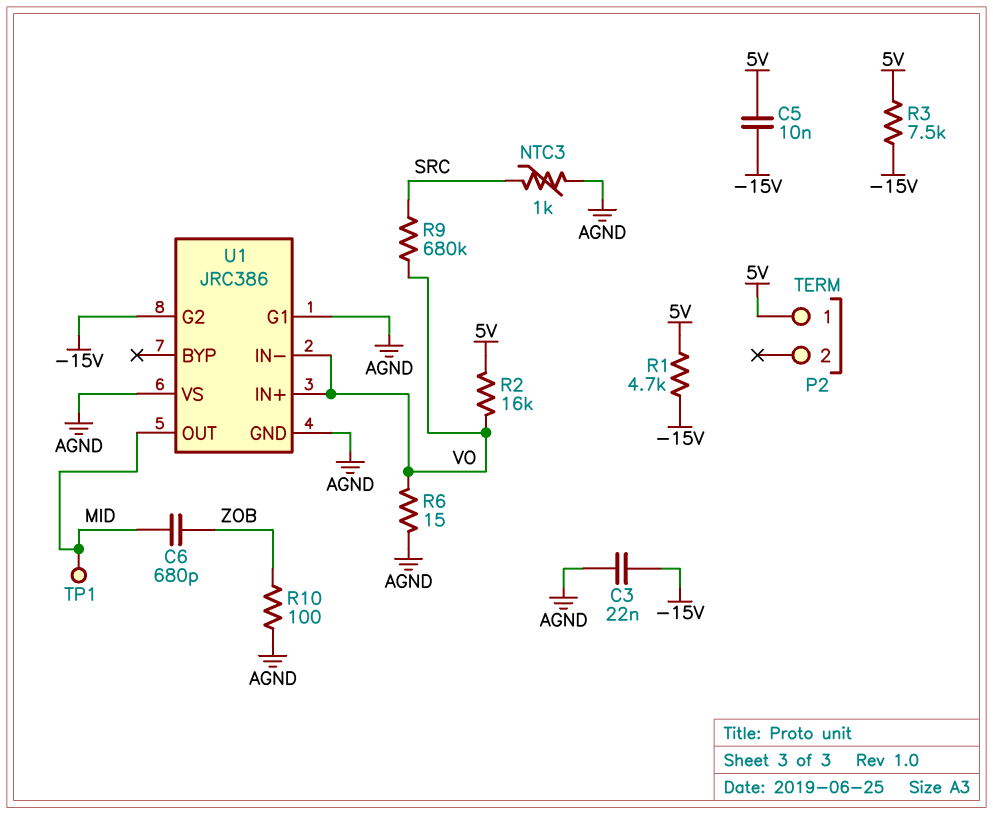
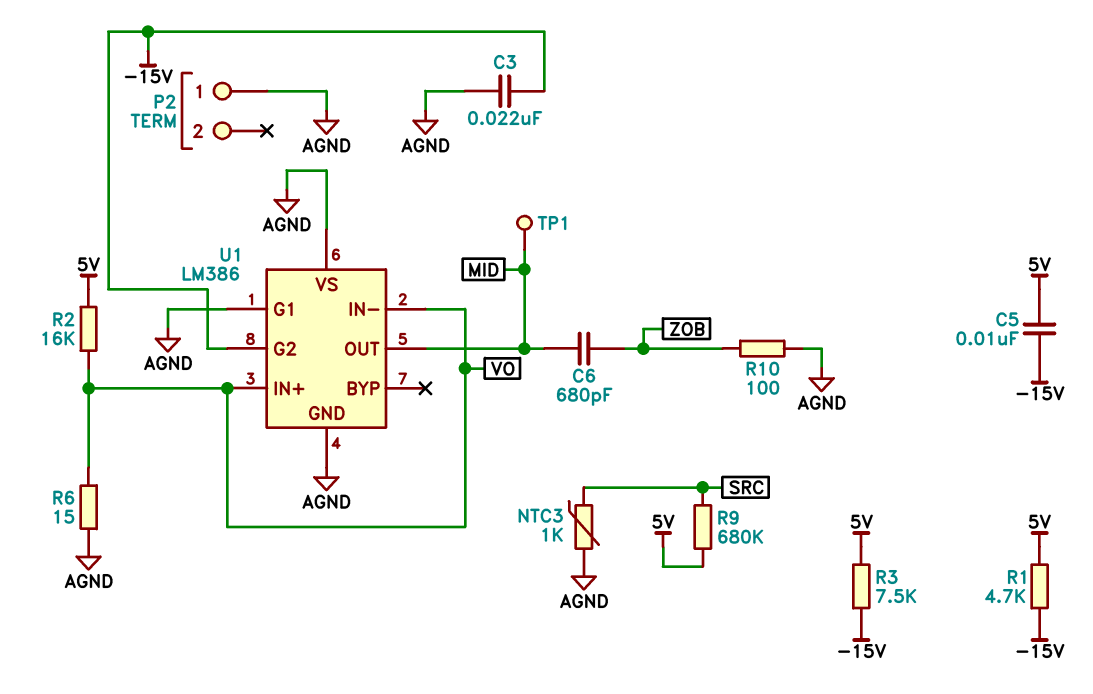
P2 pin 1: 5V -> AGND
R9: 680k (SRC, VO) -> 680k (5V, SRC)
U1: JRC386 -> LM386

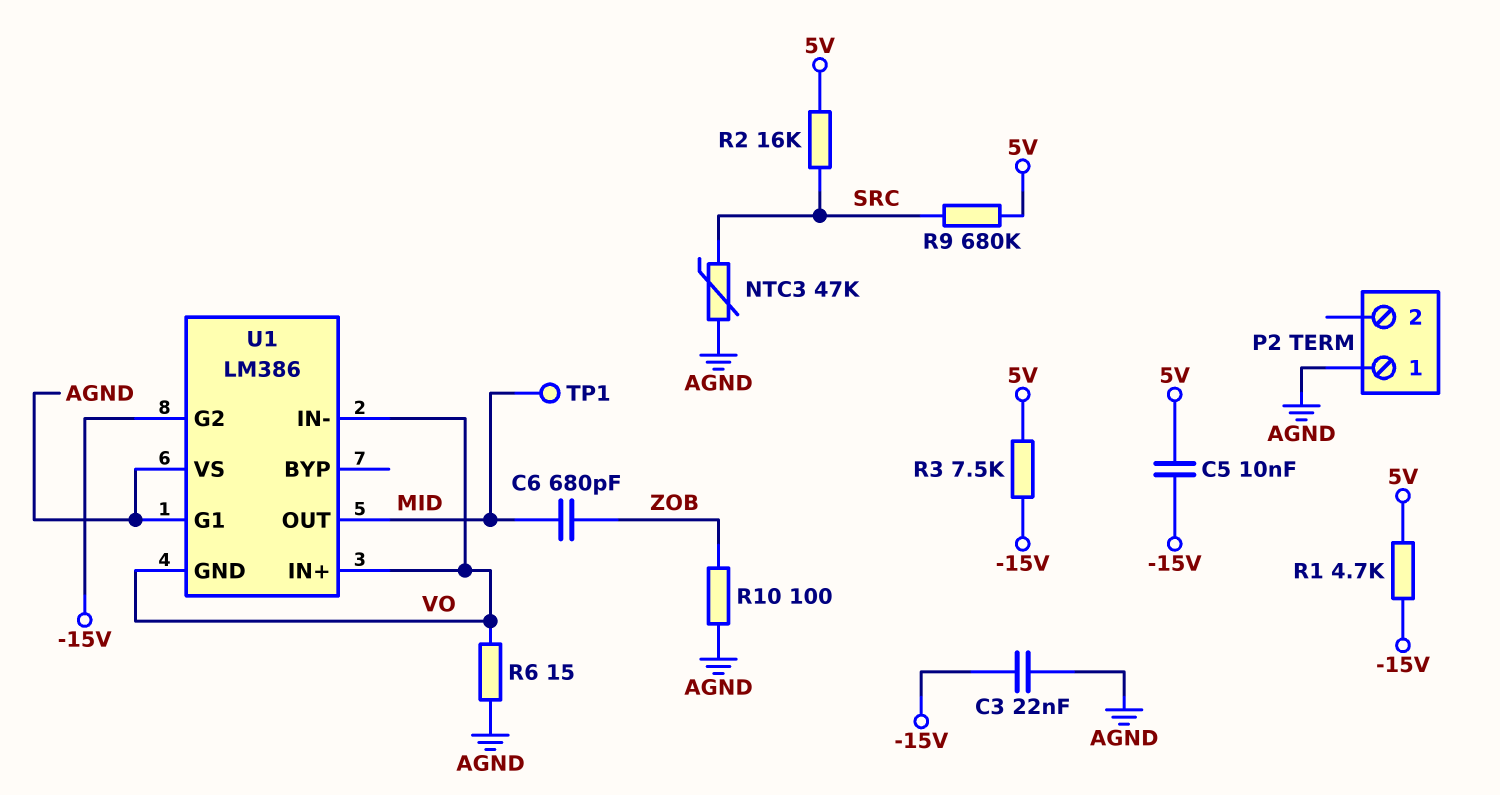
NTC3: 1k (AGND, SRC) -> 47k (AGND, SRC)
R2: 16k (5V, VO) -> 16k (5V, SRC)
U1 pin GND: AGND -> VO

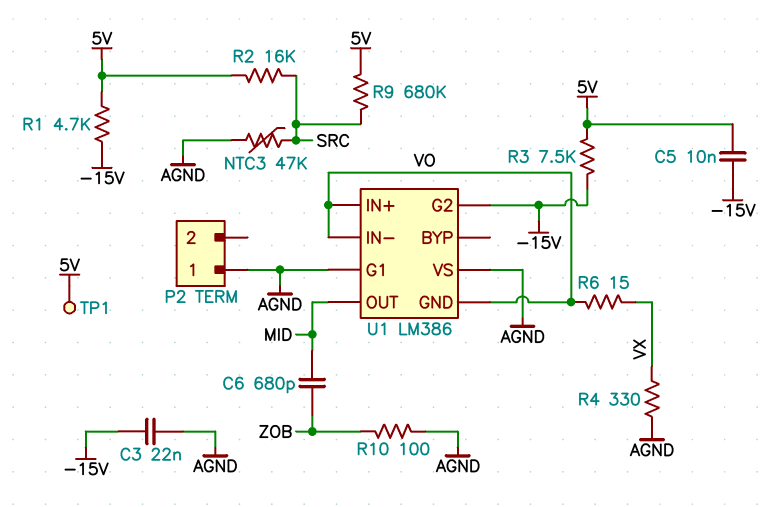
R4: none -> 330 (AGND, VX)
R6: 15 (AGND, VO) -> 15 (VO, VX)
TP1: test point (MID) -> test point (5V)

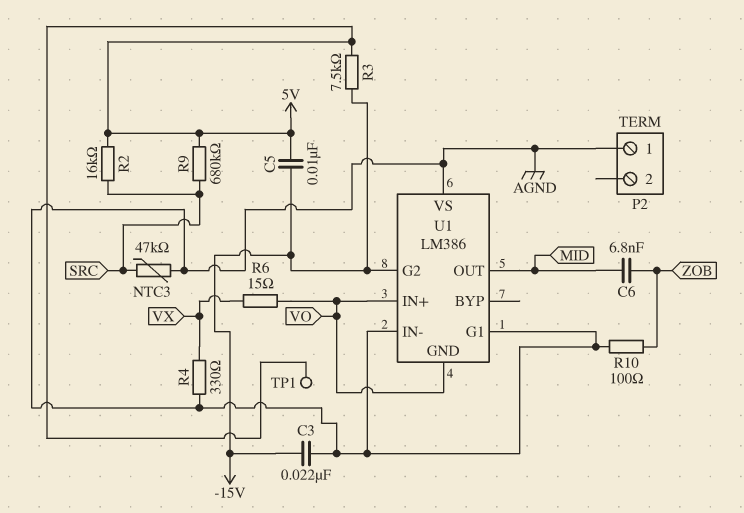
C6: 680pF (MID, ZOB) -> 6.8nF (MID, ZOB)
R1: 4.7k (-15V, 5V) -> none
U1 pin IN-: VO -> AGND

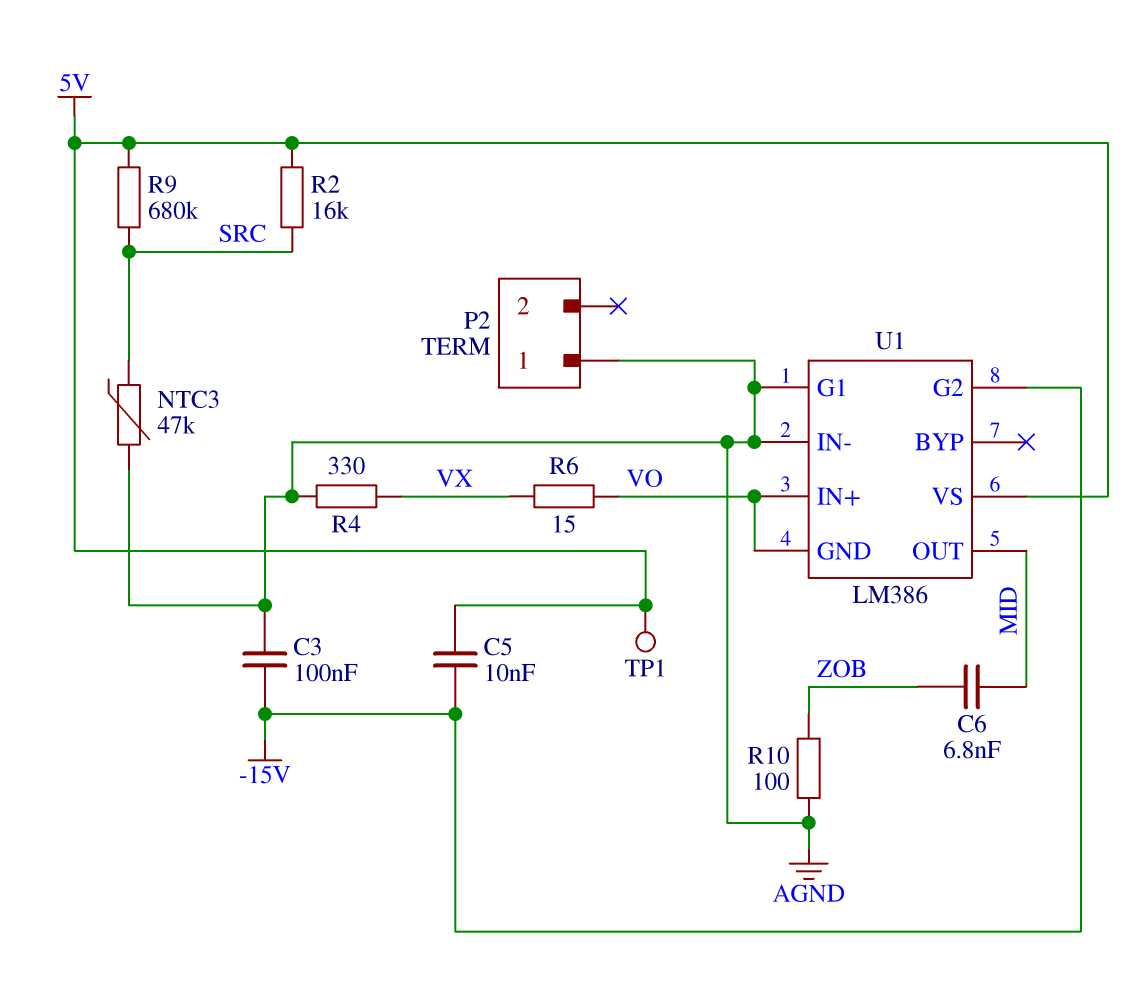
C3: 22nF (-15V, AGND) -> 100nF (-15V, AGND)
R3: 7.5k (-15V, 5V) -> none
U1 pin VS: AGND -> 5V

